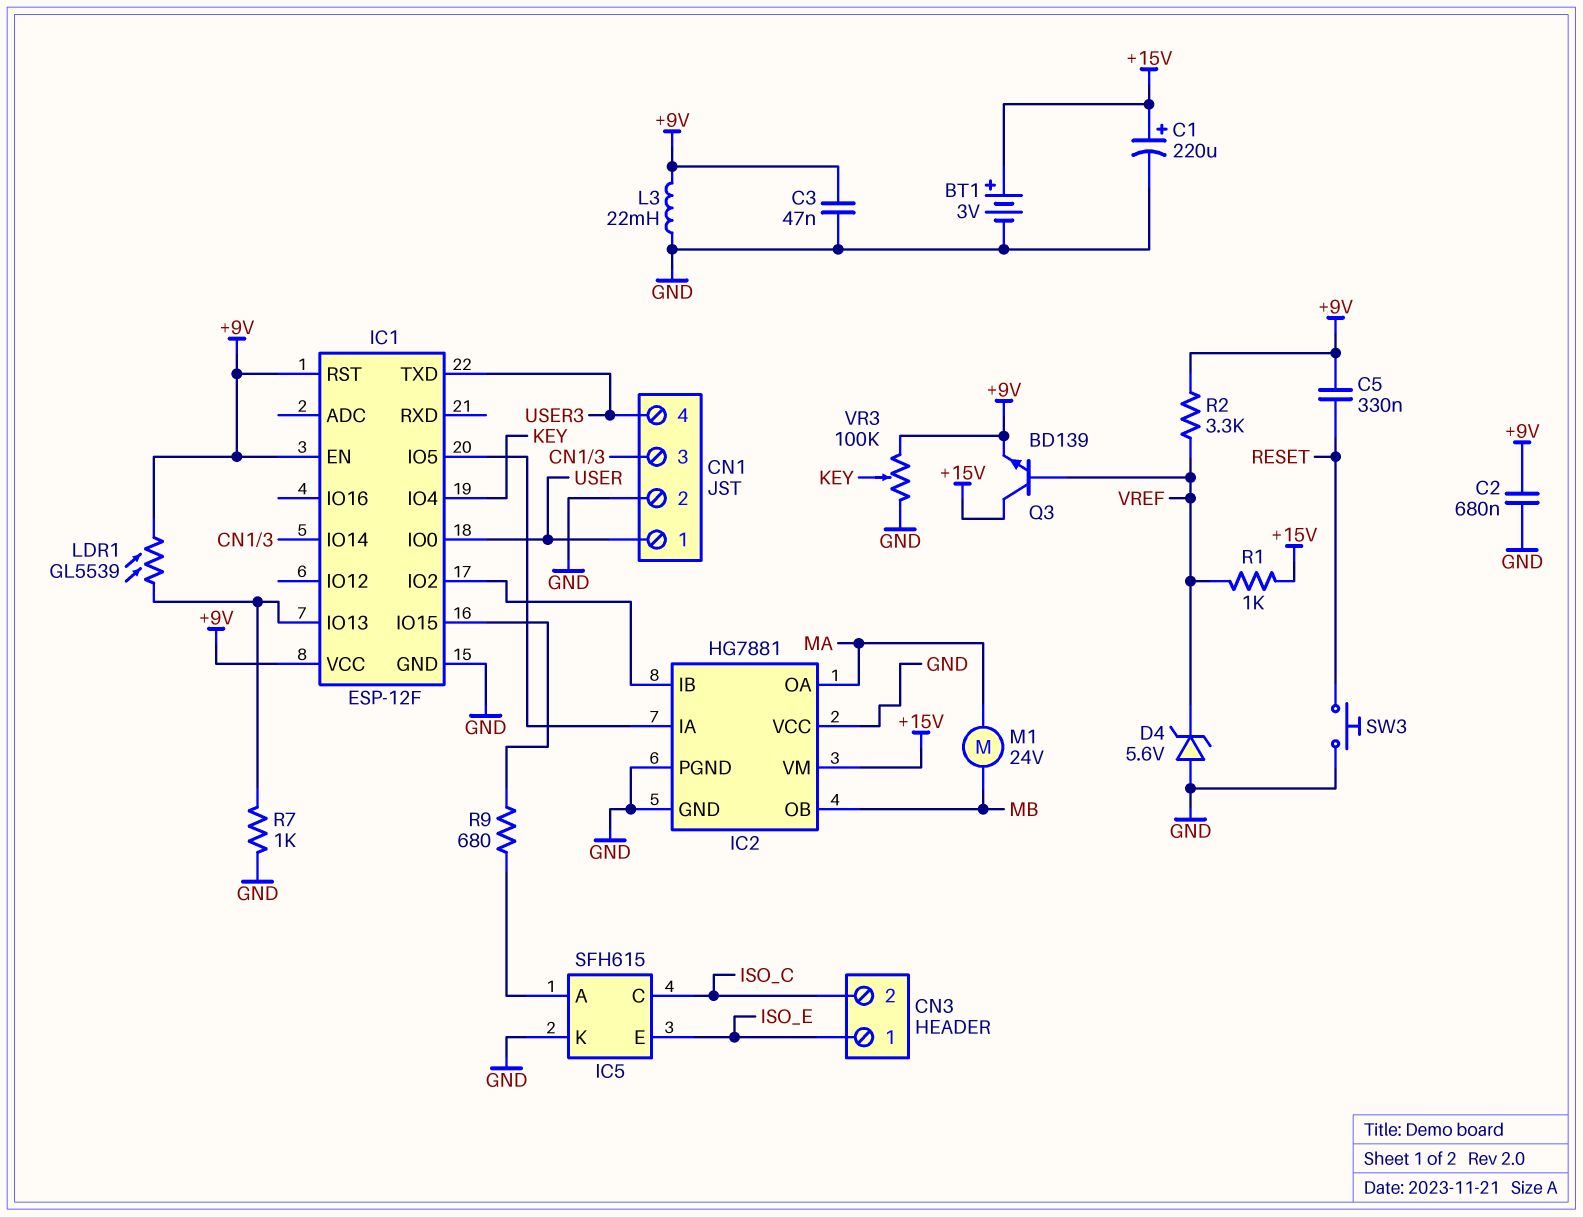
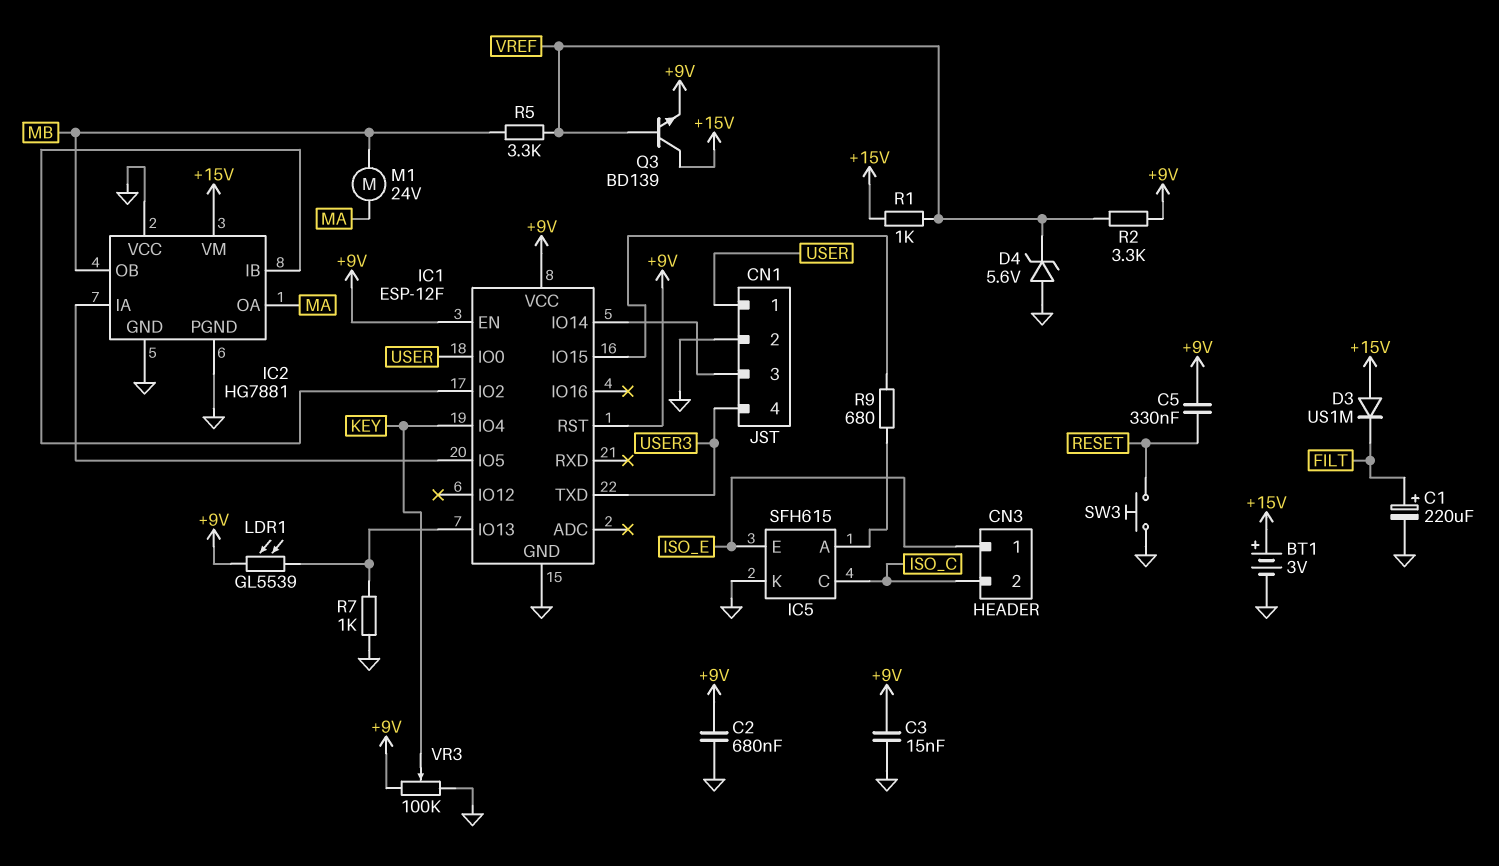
C1: 220uF (plus +15V, minus GND) -> 220uF (plus FILT, minus GND)
C3: 47nF (+9V, GND) -> 15nF (+9V, GND)
D3: none -> diode US1M (A +15V, K FILT)
L3: 22mH (+9V, GND) -> none
R5: none -> 3.3k (MB, VREF)

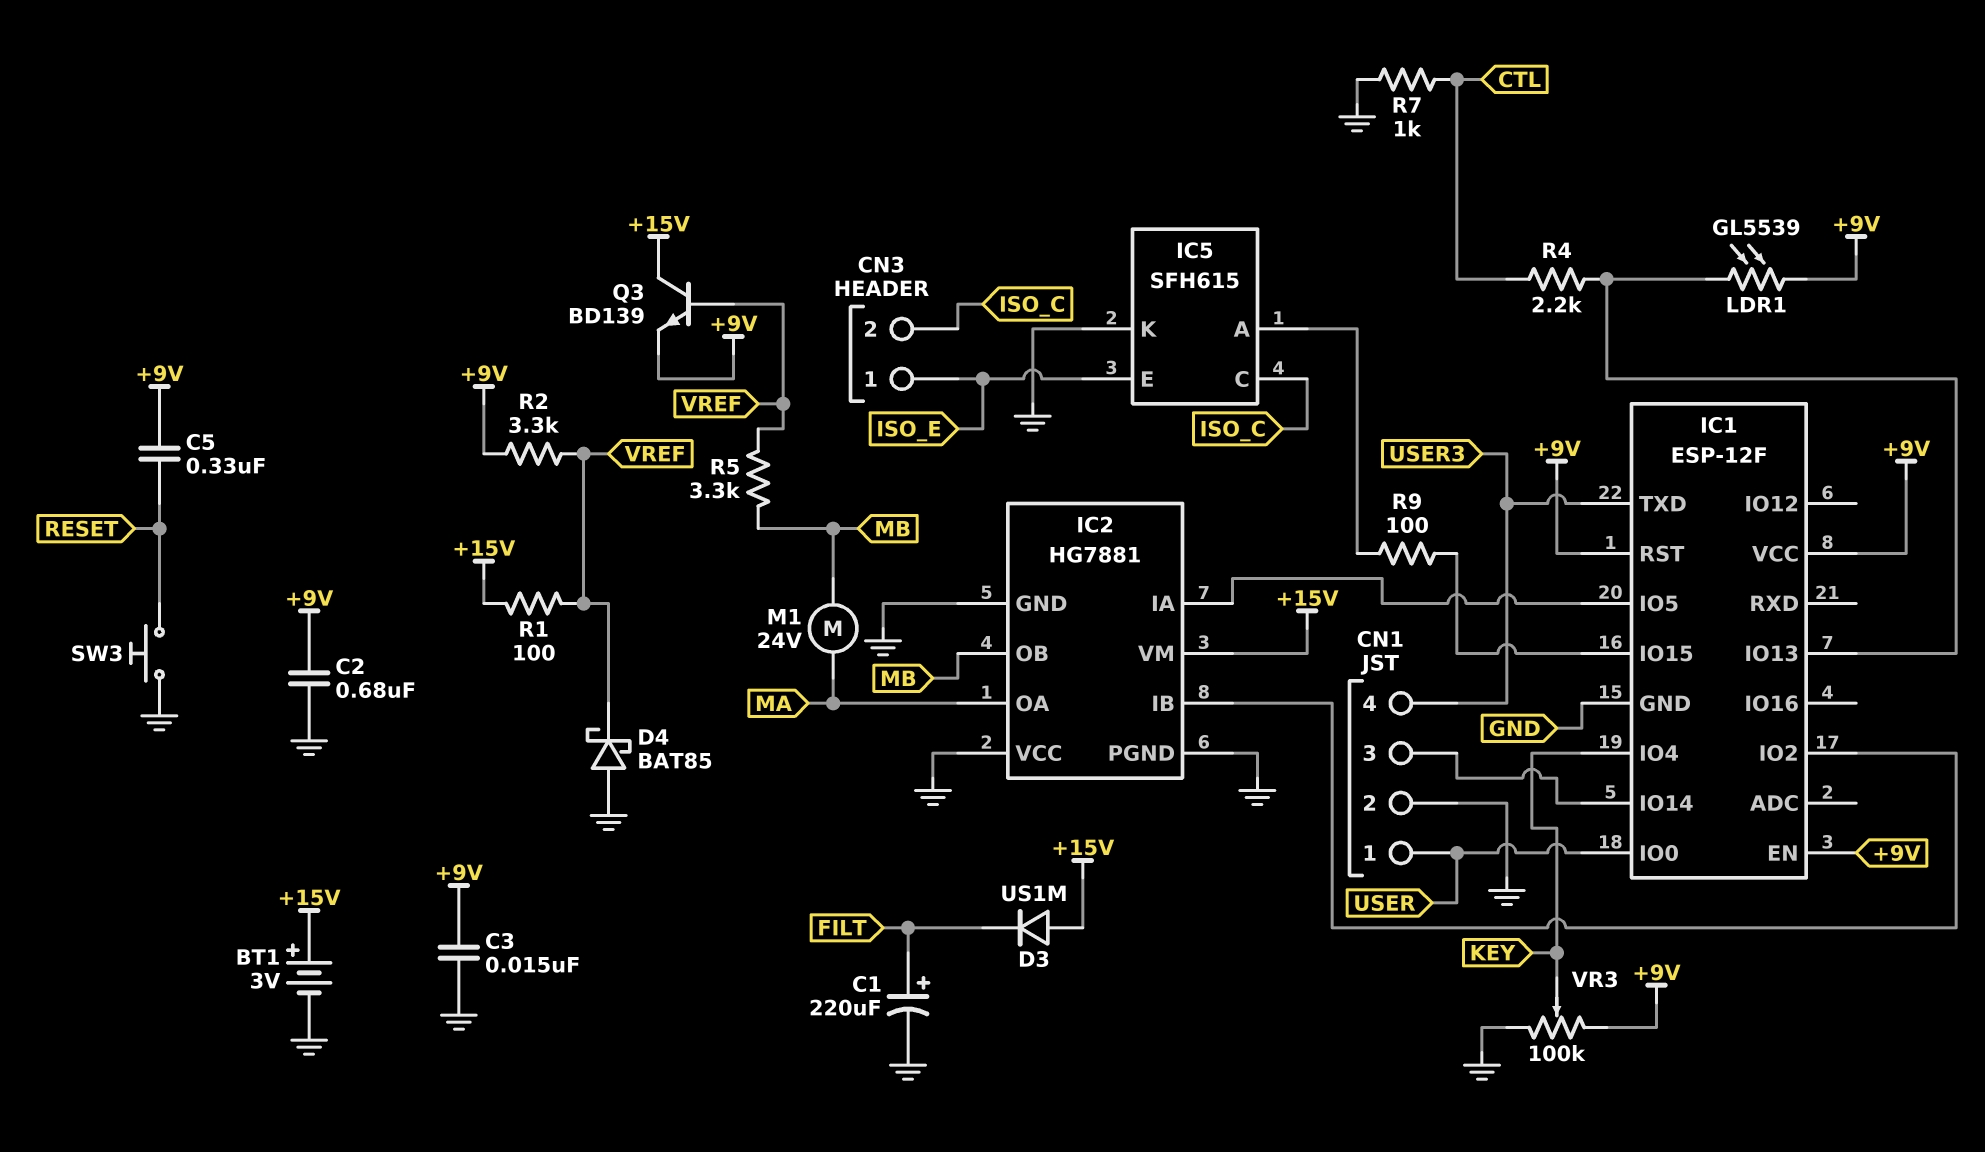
D4: zener 5.6V (A GND, K VREF) -> schottky BAT85 (A GND, K VREF)
R1: 1k (+15V, VREF) -> 100 (+15V, VREF)
R4: none -> 2.2k (CTL, IC1/IO13)
R7: 1k (GND, IC1/IO13) -> 1k (CTL, GND)
R9: 680 (IC1/IO15, IC5/A) -> 100 (IC1/IO15, IC5/A)

